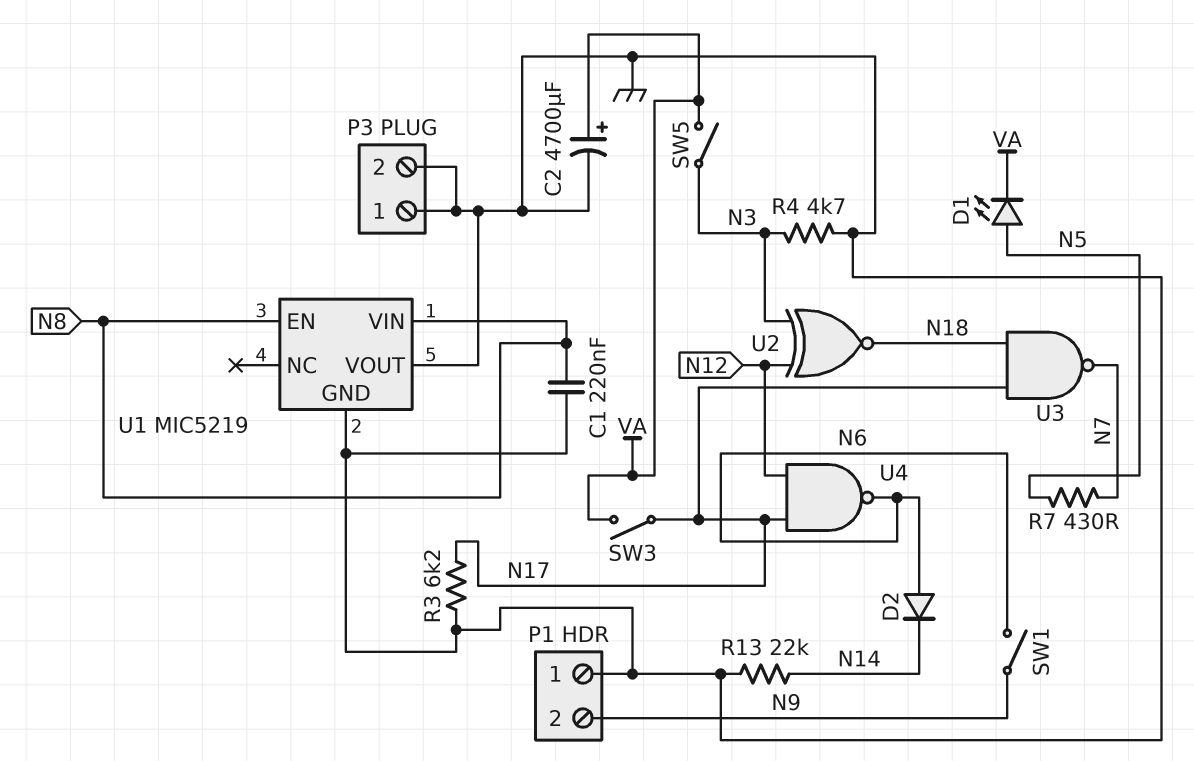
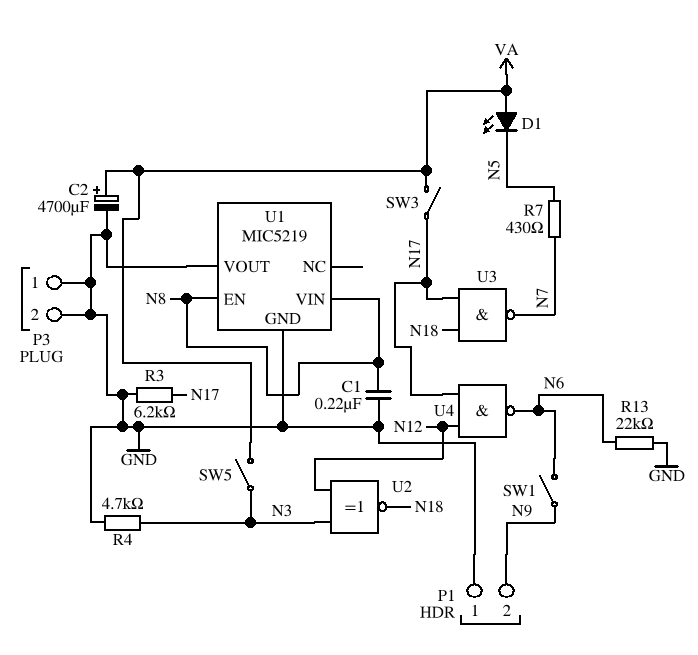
D1: LED (A N5, K VA) -> LED (A VA, K N5)
D2: diode (A N6, K N14) -> none
R13: 22k (GND, N14) -> 22k (GND, N6)

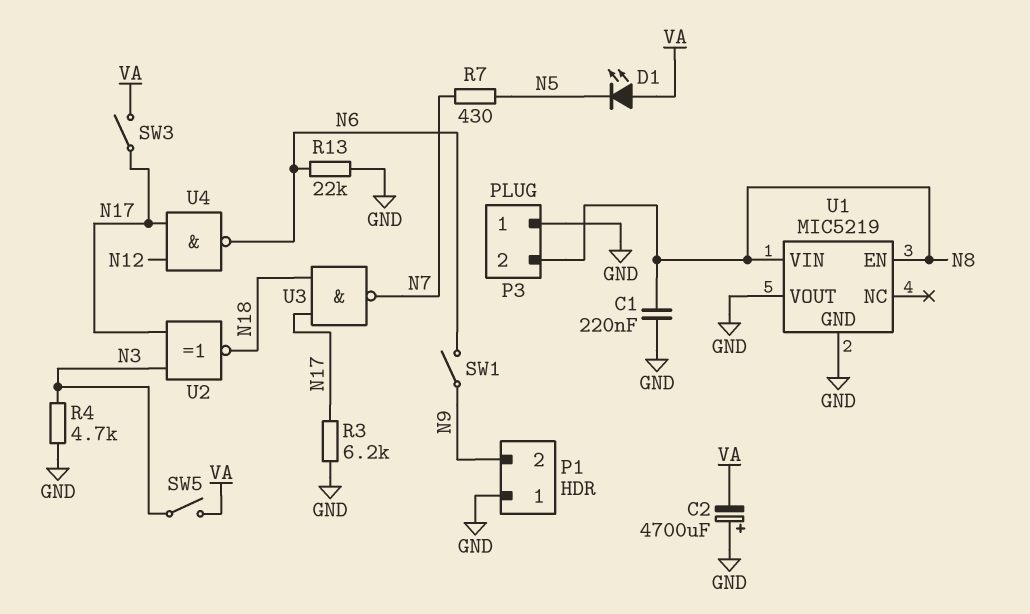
C2: 4700uF (plus VA, minus GND) -> 4700uF (plus GND, minus VA)
P3 pin 2: GND -> N8
U2: XNOR (in N3, in N12, out N18) -> XNOR (in N3, in N17, out N18)

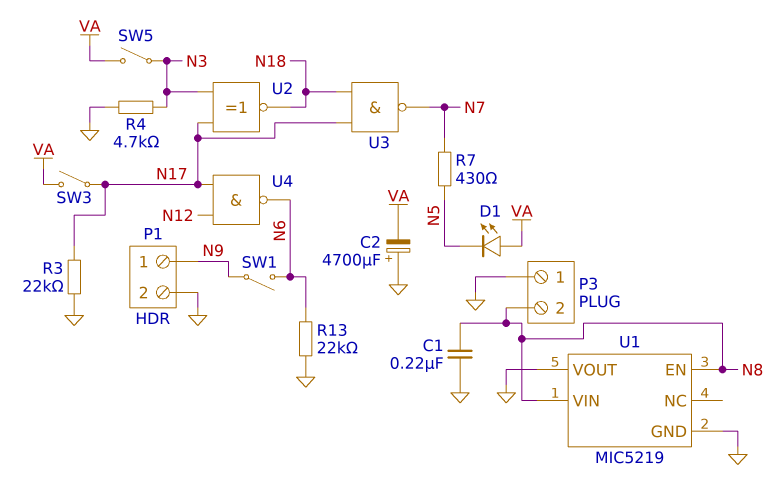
P1 pin 1: GND -> N9
P1 pin 2: N9 -> GND
R3: 6.2k (GND, N17) -> 22k (GND, N17)

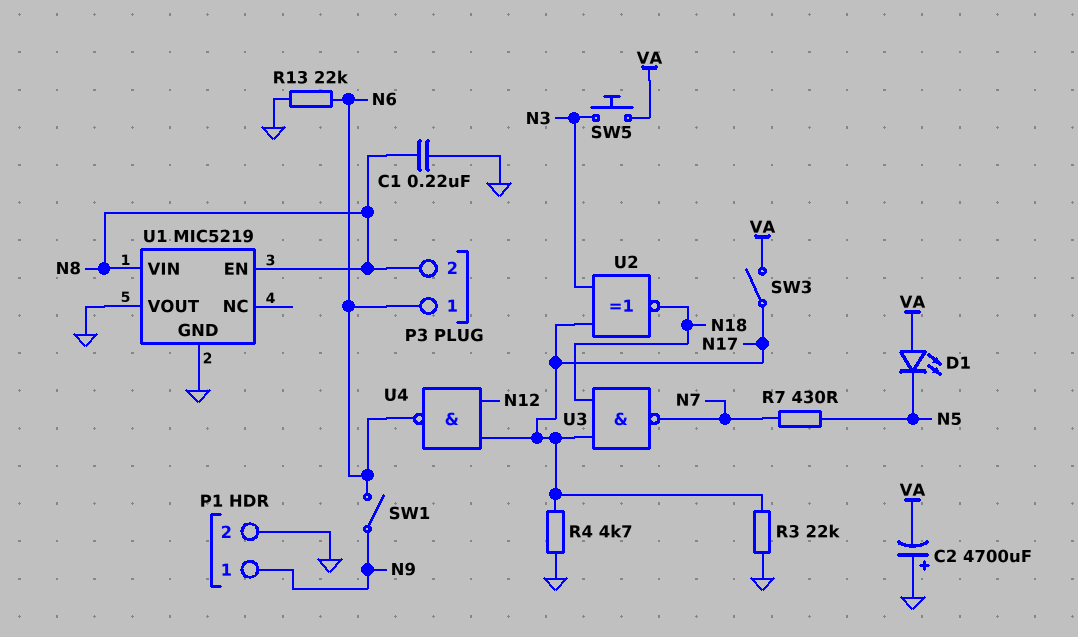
P3 pin 1: GND -> N6
R4: 4.7k (GND, N3) -> 4.7k (GND, N17)
SW5: switch (N3, VA) -> button (N3, VA)

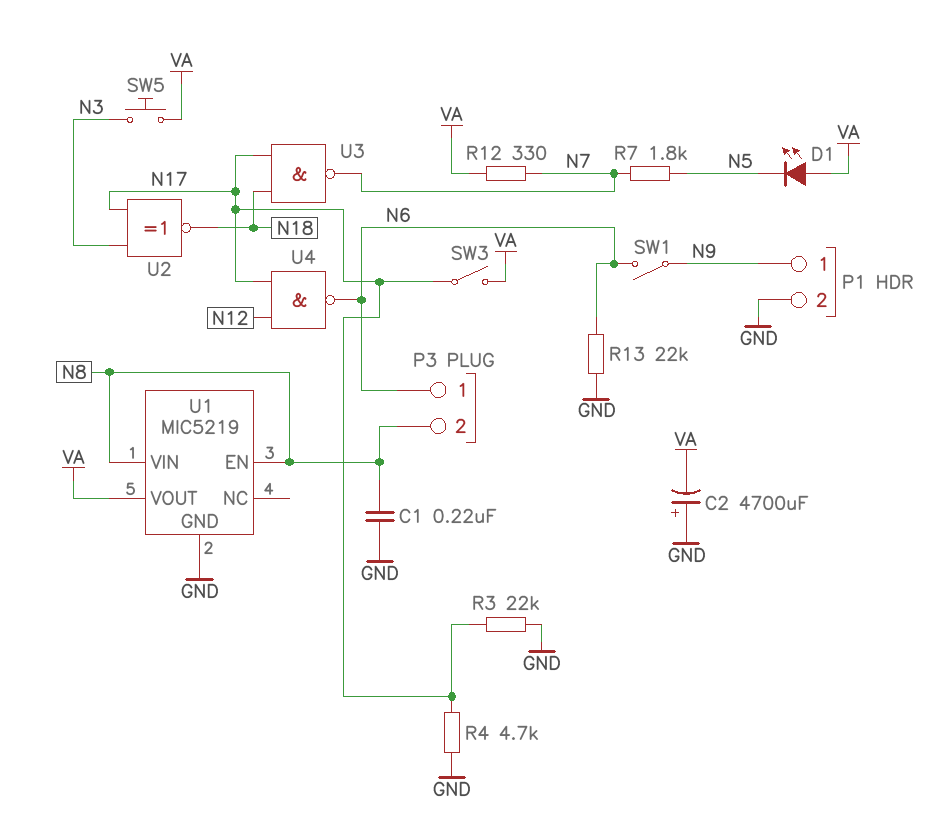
R7: 430 (N5, N7) -> 1.8k (N5, N7)
R12: none -> 330 (N7, VA)
U1 pin VOUT: GND -> VA

